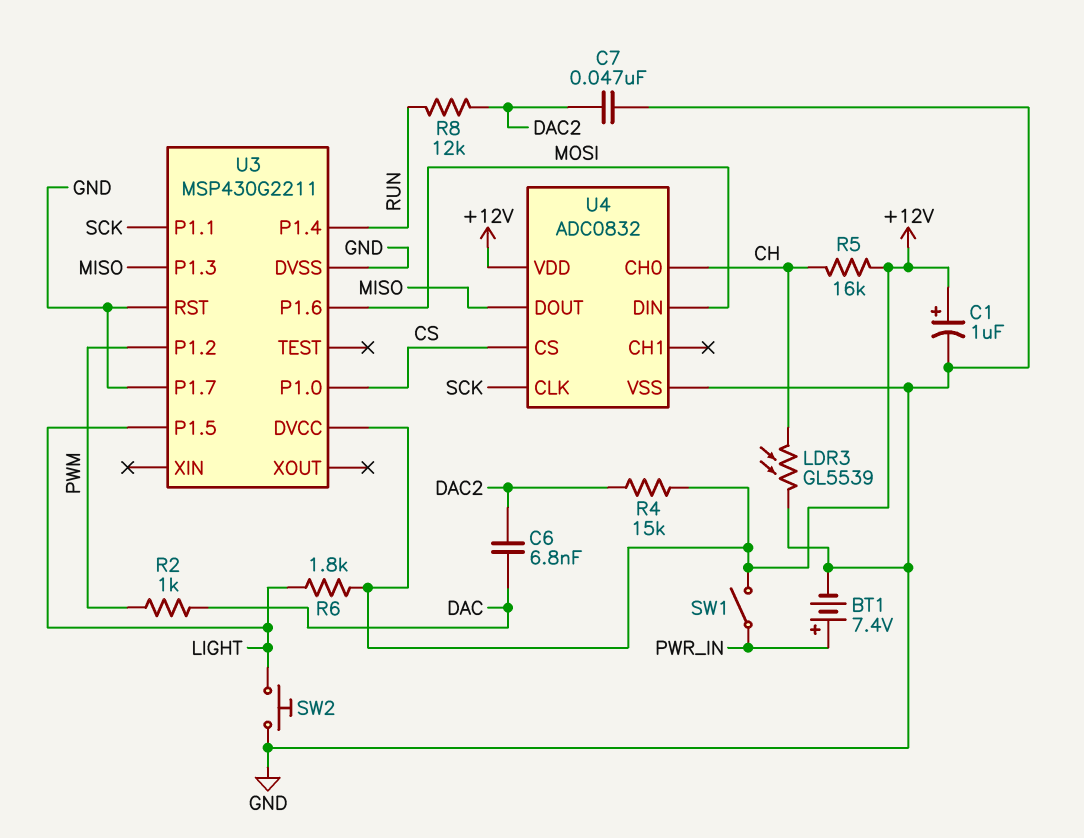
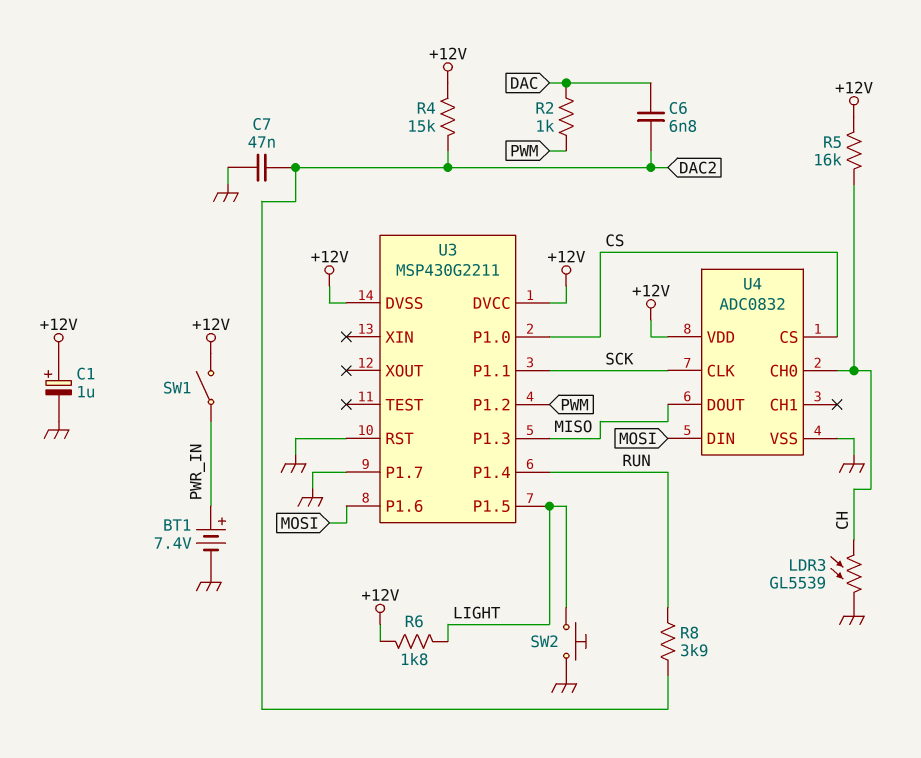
R8: 12k (DAC2, RUN) -> 3.9k (DAC2, RUN)
U3 pin DVSS: GND -> +12V

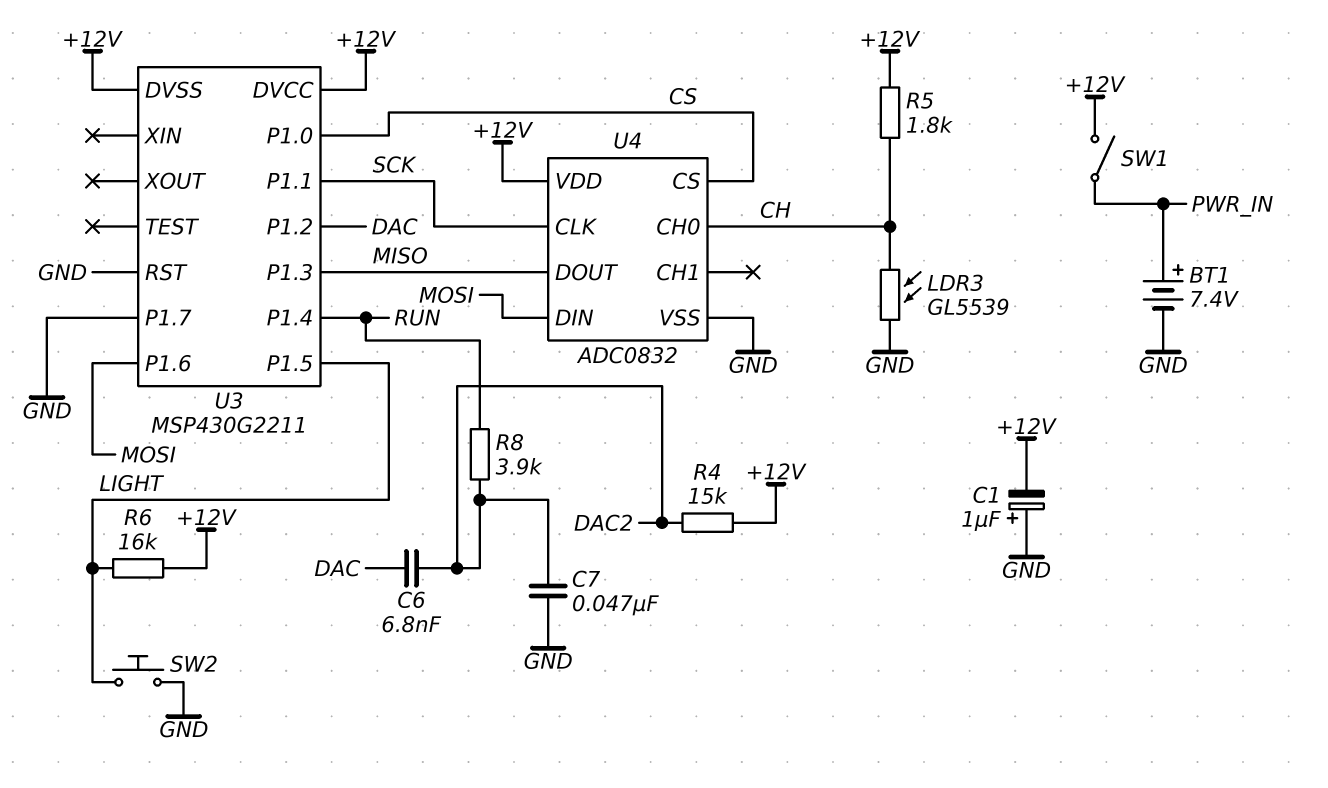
C1: 1uF (plus +12V, minus GND) -> 1uF (plus GND, minus +12V)
R2: 1k (DAC, PWM) -> none
R5: 16k (+12V, CH) -> 1.8k (+12V, CH)
R6: 1.8k (+12V, LIGHT) -> 16k (+12V, LIGHT)
U3 pin P1.2: PWM -> DAC

